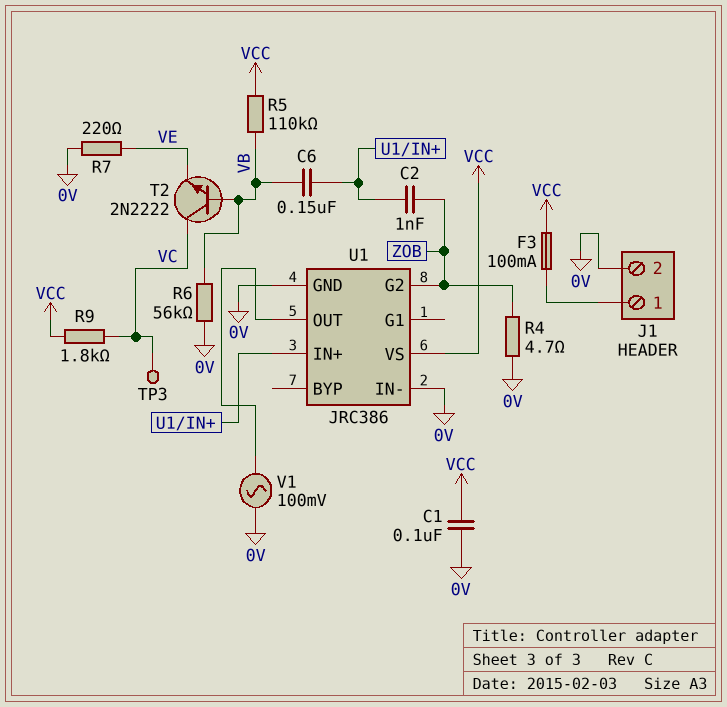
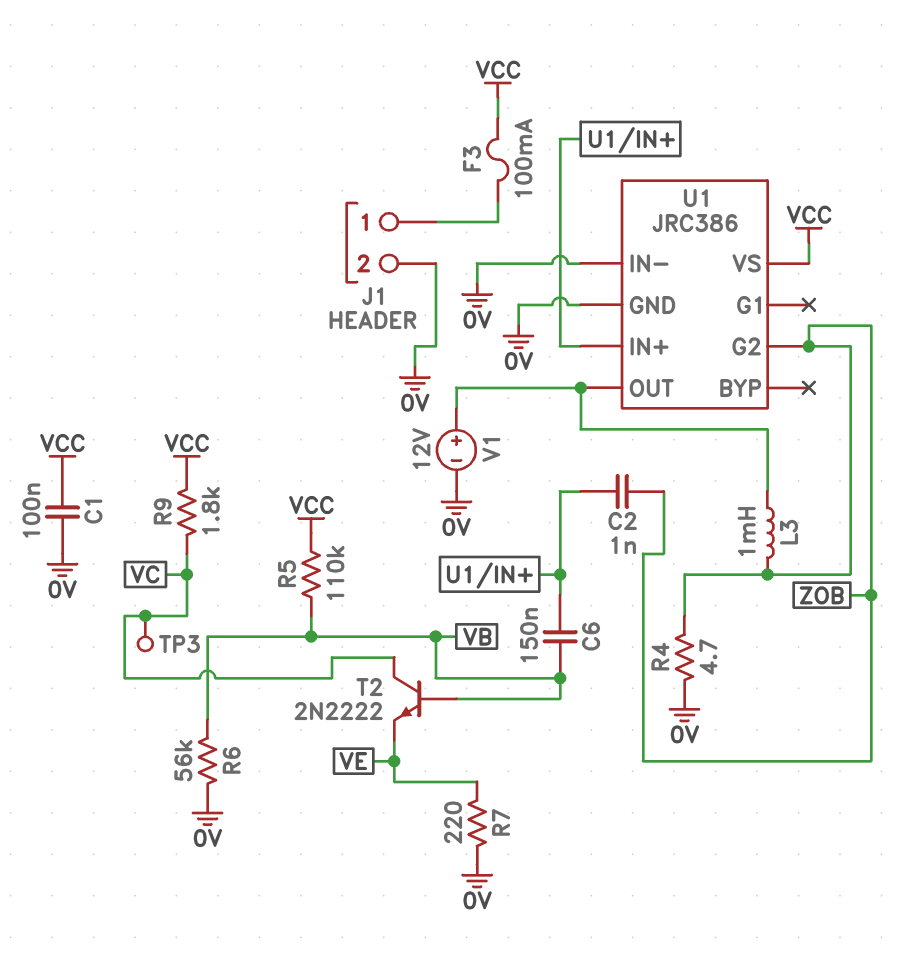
L3: none -> 1mH (U1/OUT, ZOB)
V1: AC 100mV (0V, U1/OUT) -> 12V (plus U1/OUT, minus 0V)

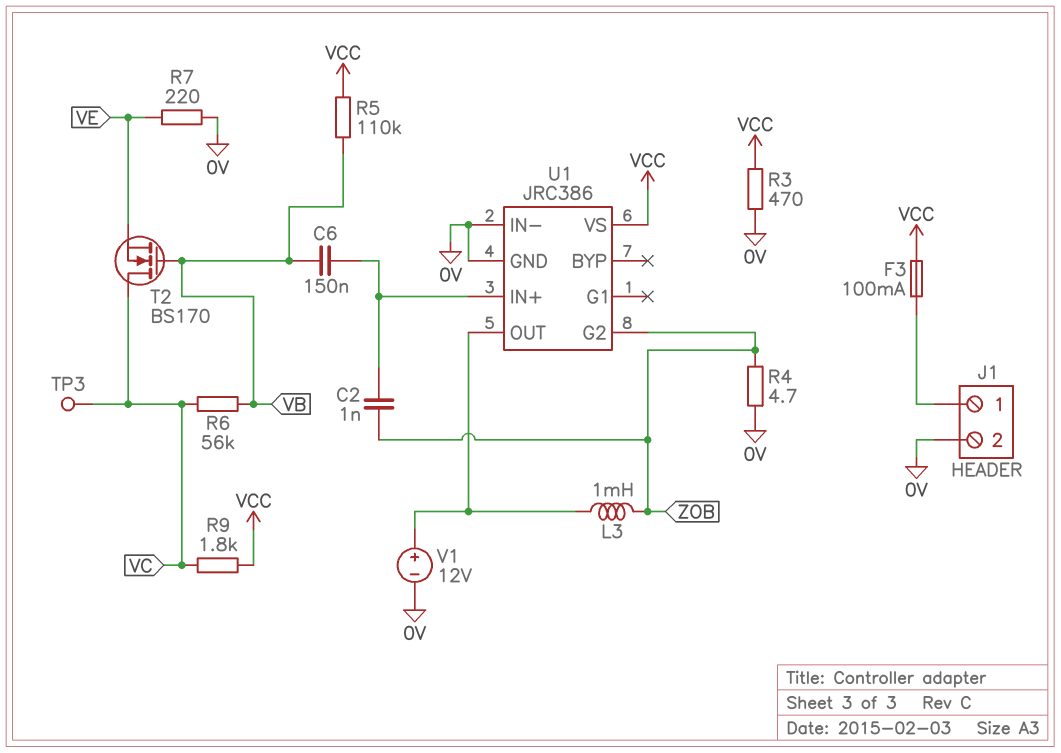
C1: 100nF (0V, VCC) -> none
R3: none -> 470 (0V, VCC)
R6: 56k (0V, VB) -> 56k (VB, VC)
T2: NPN 2N2222 (B VB, C VC, E VE) -> NMOS BS170 (G VB, D VC, S VE)

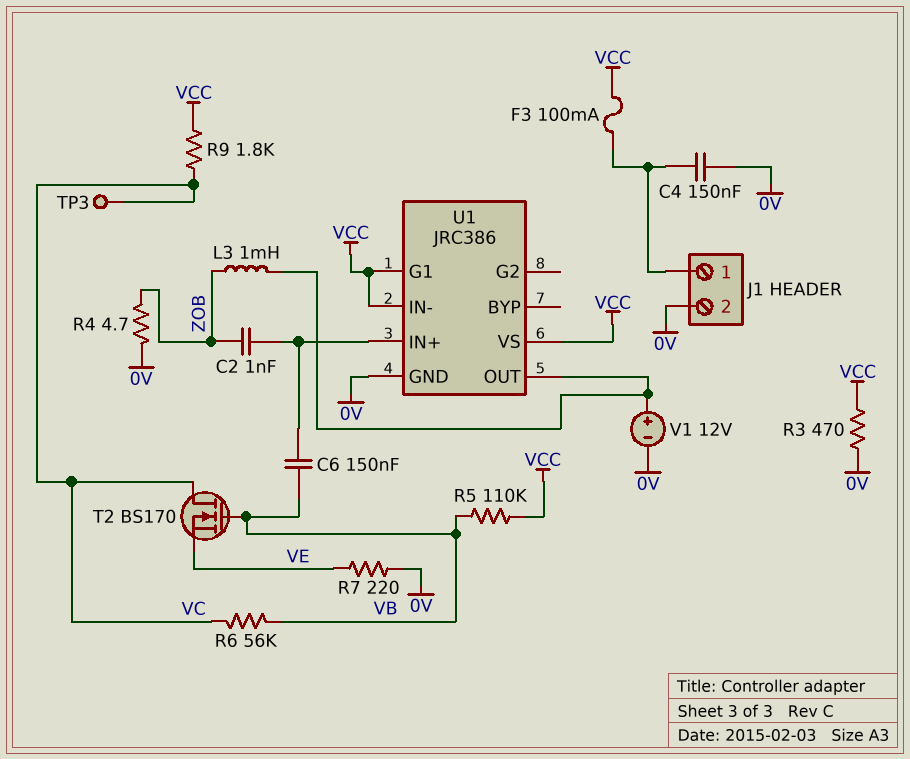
C4: none -> 150nF (0V, J1/1)
U1 pin G1: none -> VCC
U1 pin G2: ZOB -> none
U1 pin IN-: 0V -> VCC

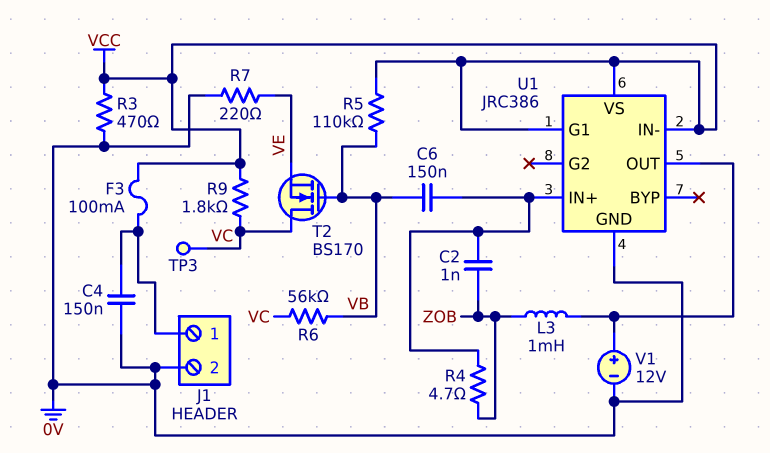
R4: 4.7 (0V, ZOB) -> 4.7 (U1/IN+, ZOB)

